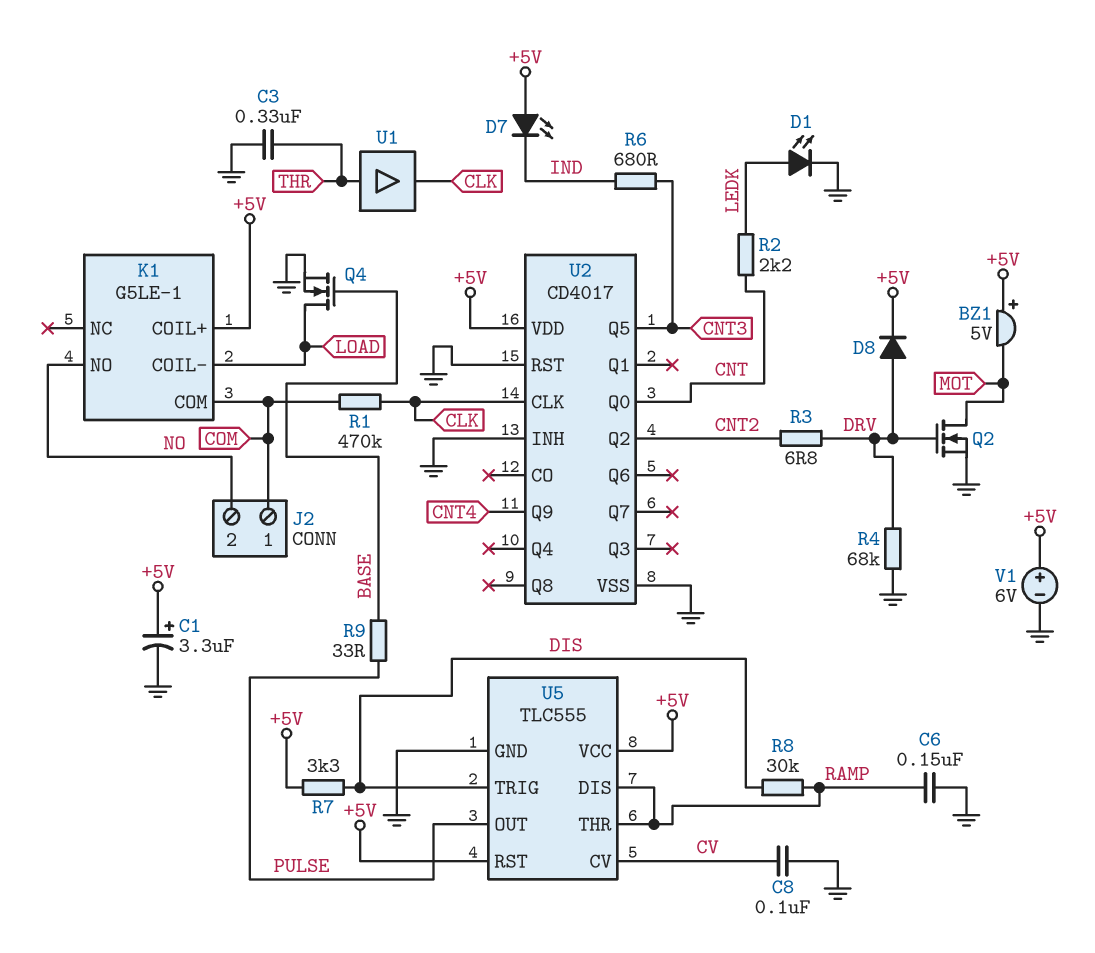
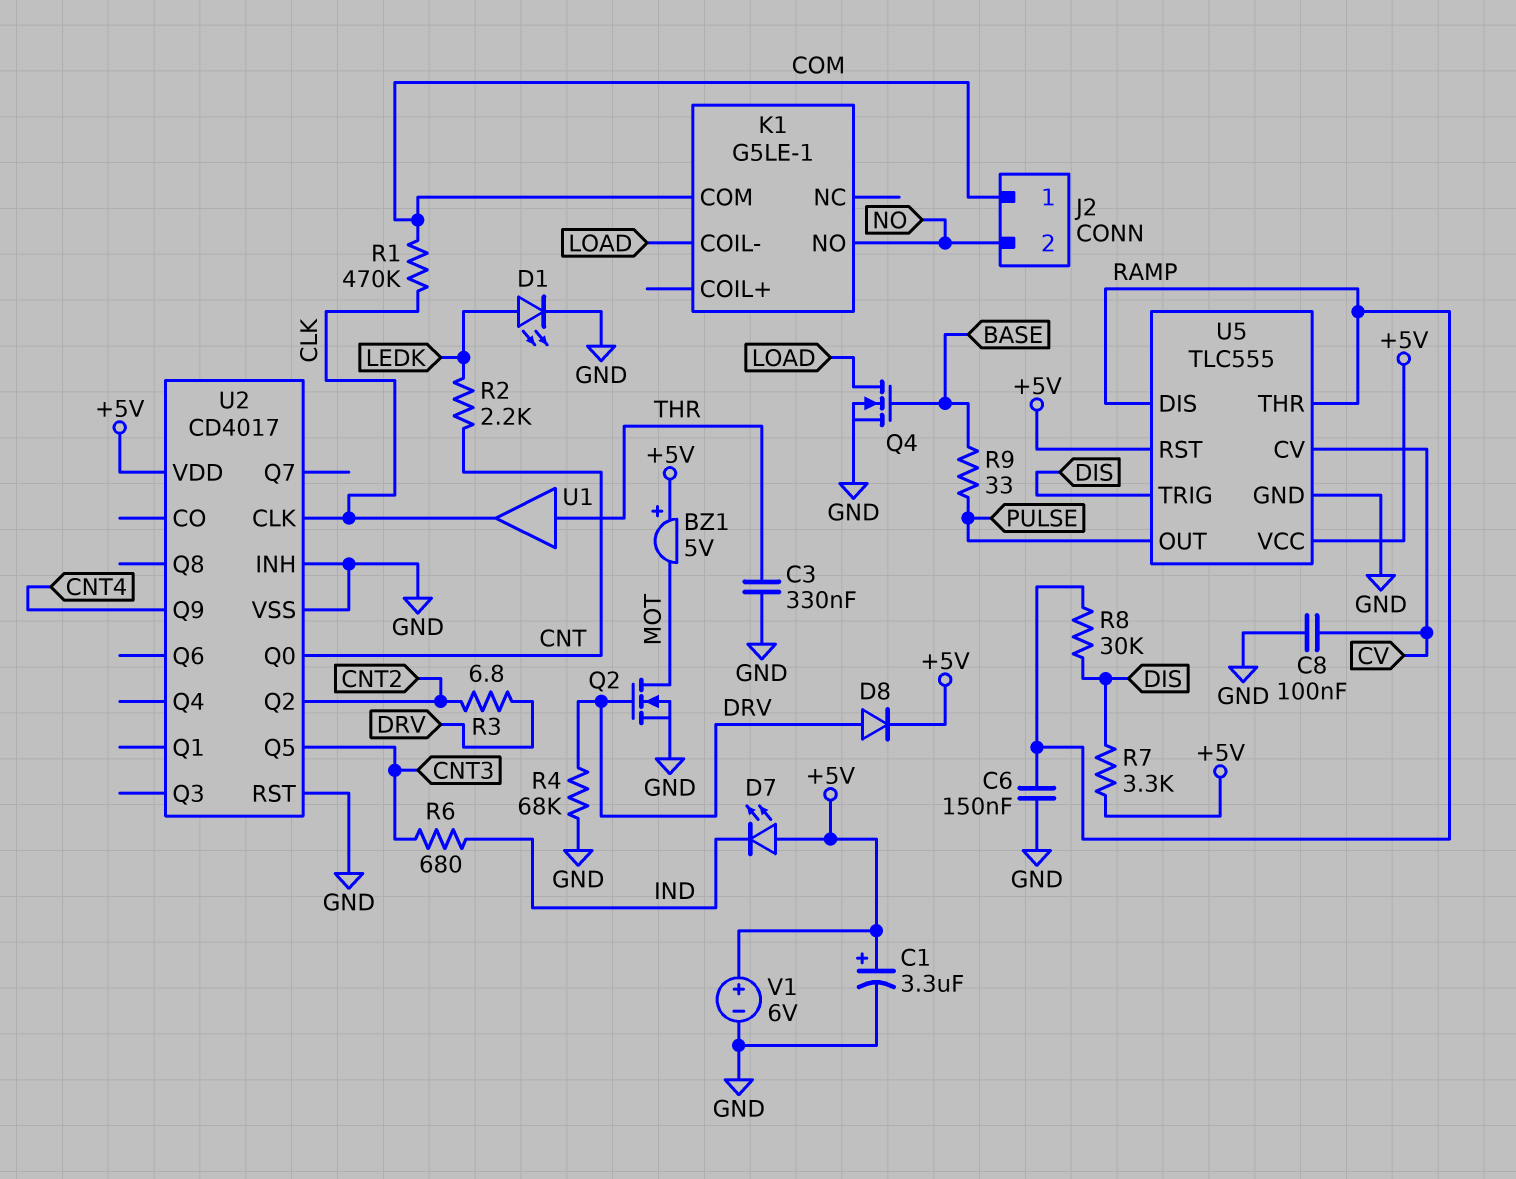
K1 pin COIL+: +5V -> none

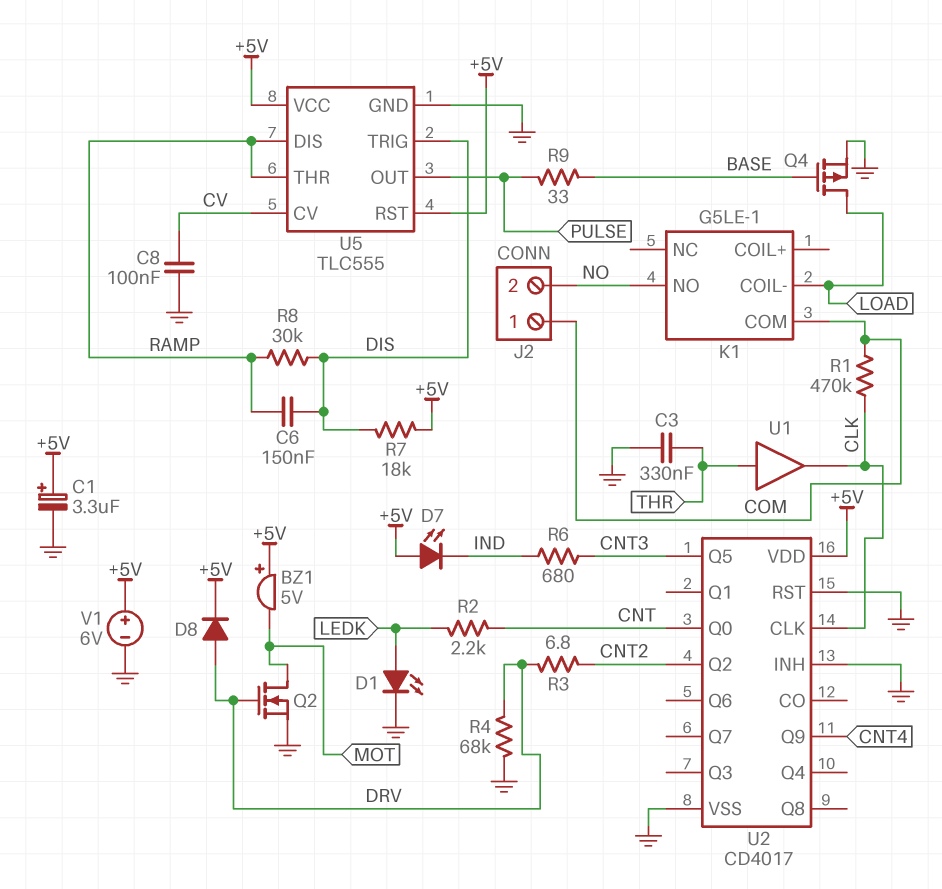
C6: 150nF (GND, RAMP) -> 150nF (DIS, RAMP)
Q4: NMOS (G BASE, D LOAD, S GND) -> PMOS (G BASE, D LOAD, S GND)
R7: 3.3k (+5V, DIS) -> 18k (+5V, DIS)

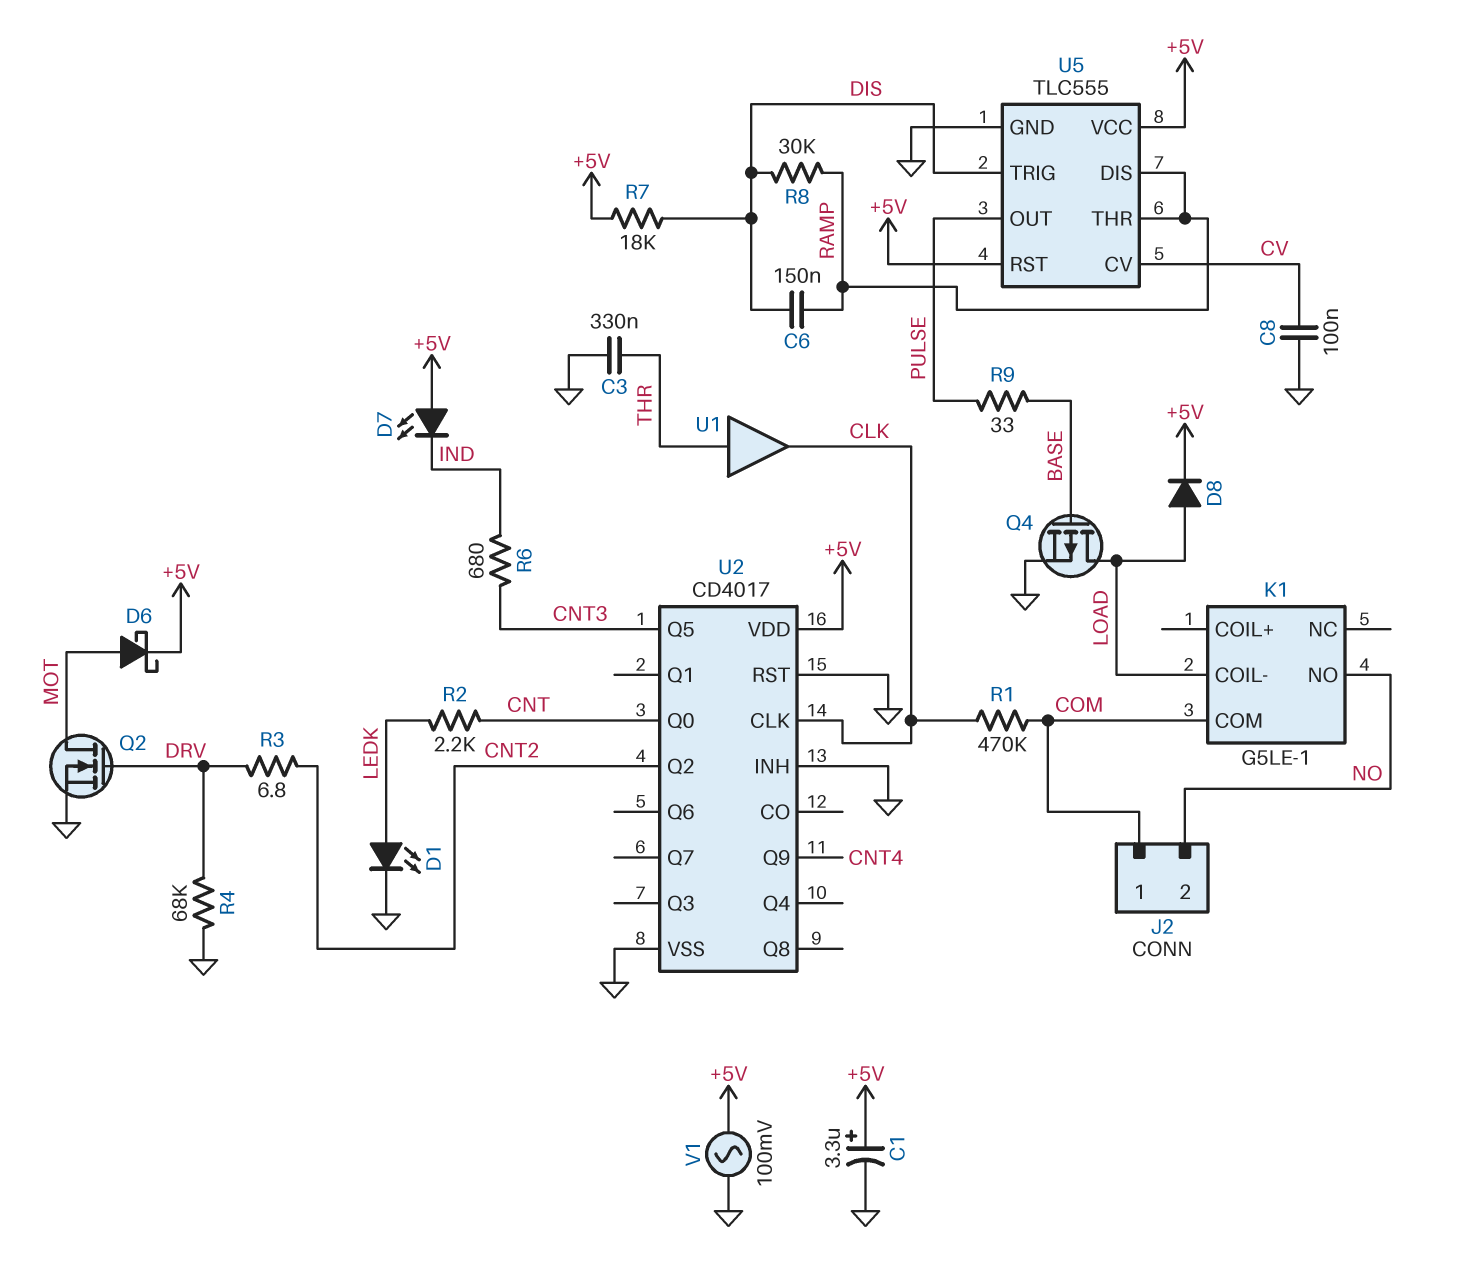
BZ1: buzzer 5V (plus +5V, minus MOT) -> none
D6: none -> schottky (A MOT, K +5V)
D8: diode (A DRV, K +5V) -> diode (A LOAD, K +5V)
V1: 6V (plus +5V, minus GND) -> AC 100mV (+5V, GND)

